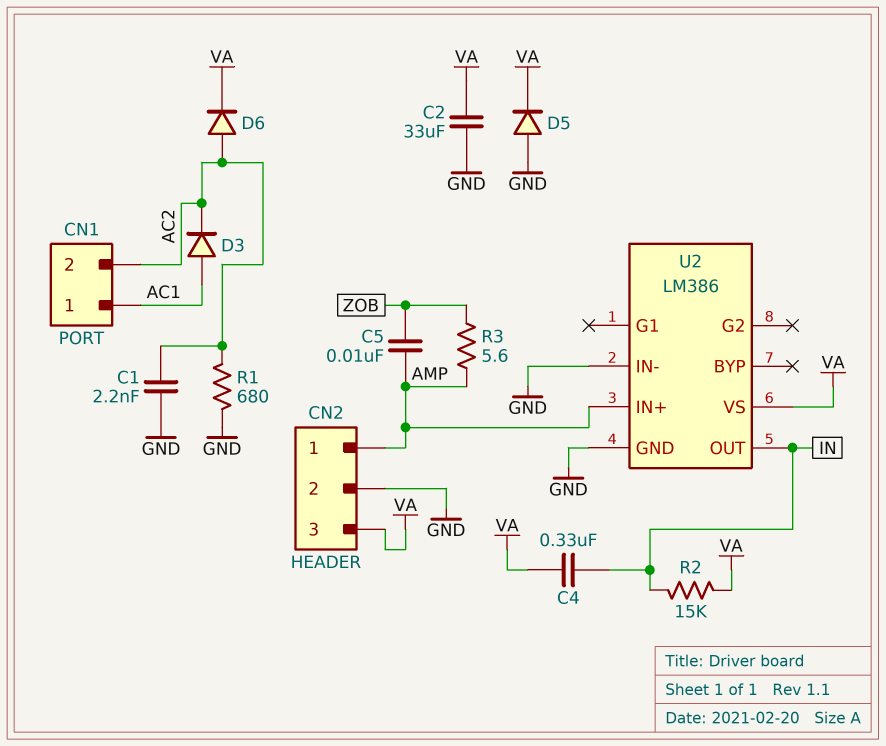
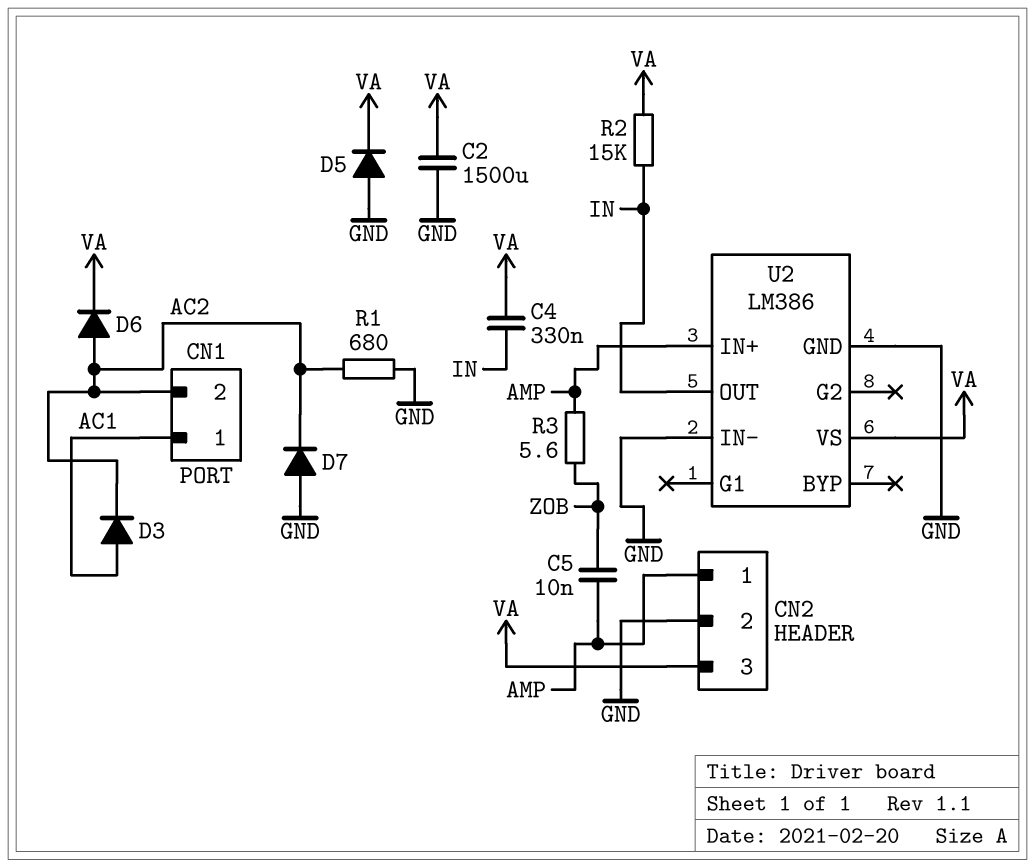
C1: 2.2nF (AC2, GND) -> none
C2: 33uF (GND, VA) -> 1500uF (GND, VA)
D7: none -> diode (A GND, K AC2)

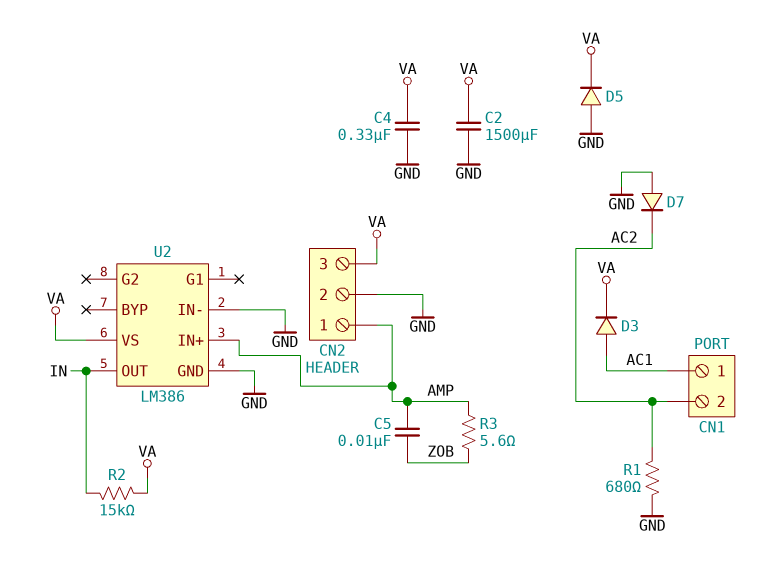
C4: 330nF (IN, VA) -> 330nF (GND, VA)
D3: diode (A AC1, K AC2) -> diode (A AC1, K VA)
D6: diode (A AC2, K VA) -> none

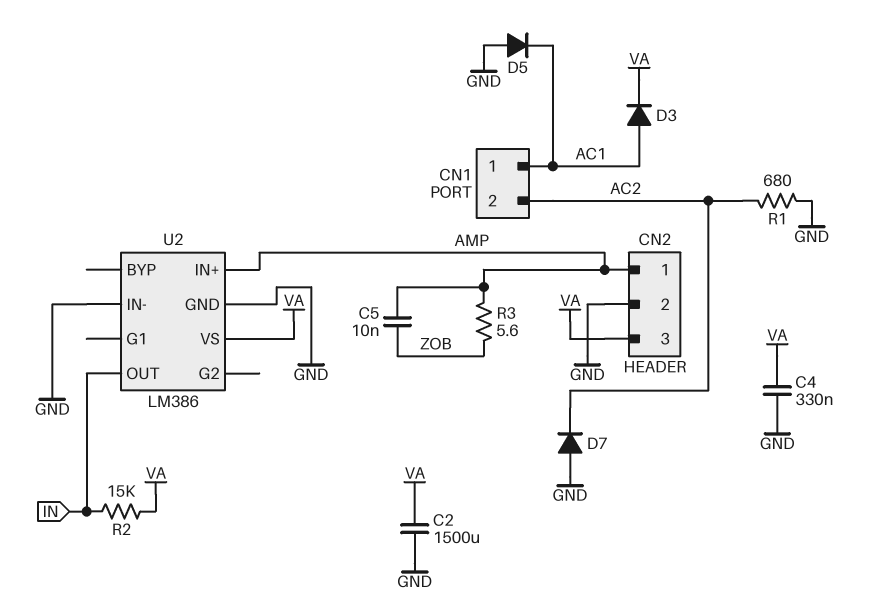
D5: diode (A GND, K VA) -> diode (A GND, K AC1)

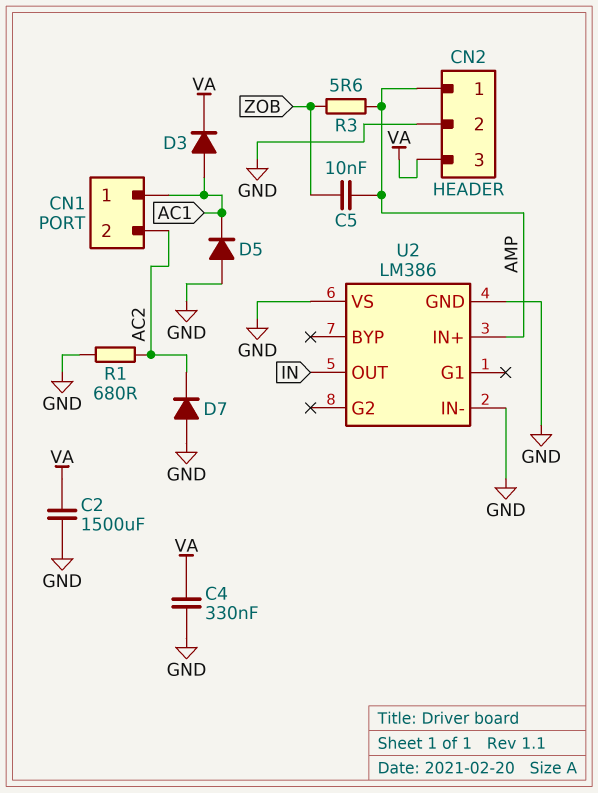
R2: 15k (IN, VA) -> none
U2 pin VS: VA -> GND

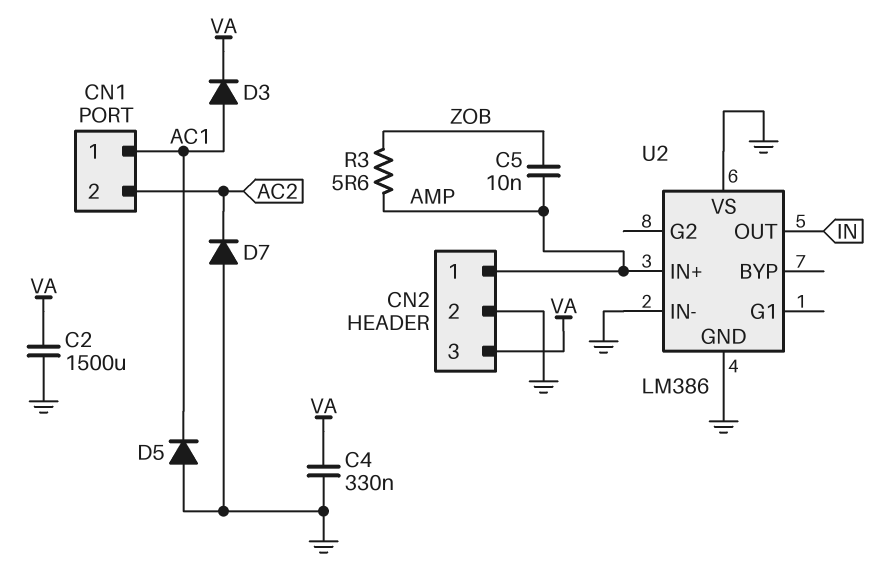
R1: 680 (AC2, GND) -> none

